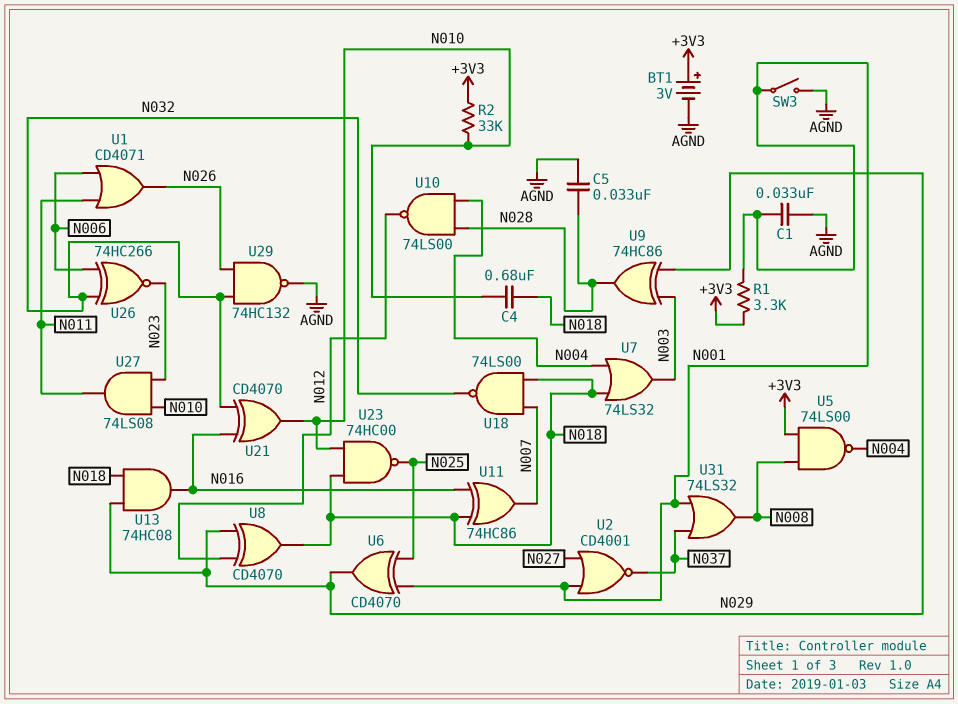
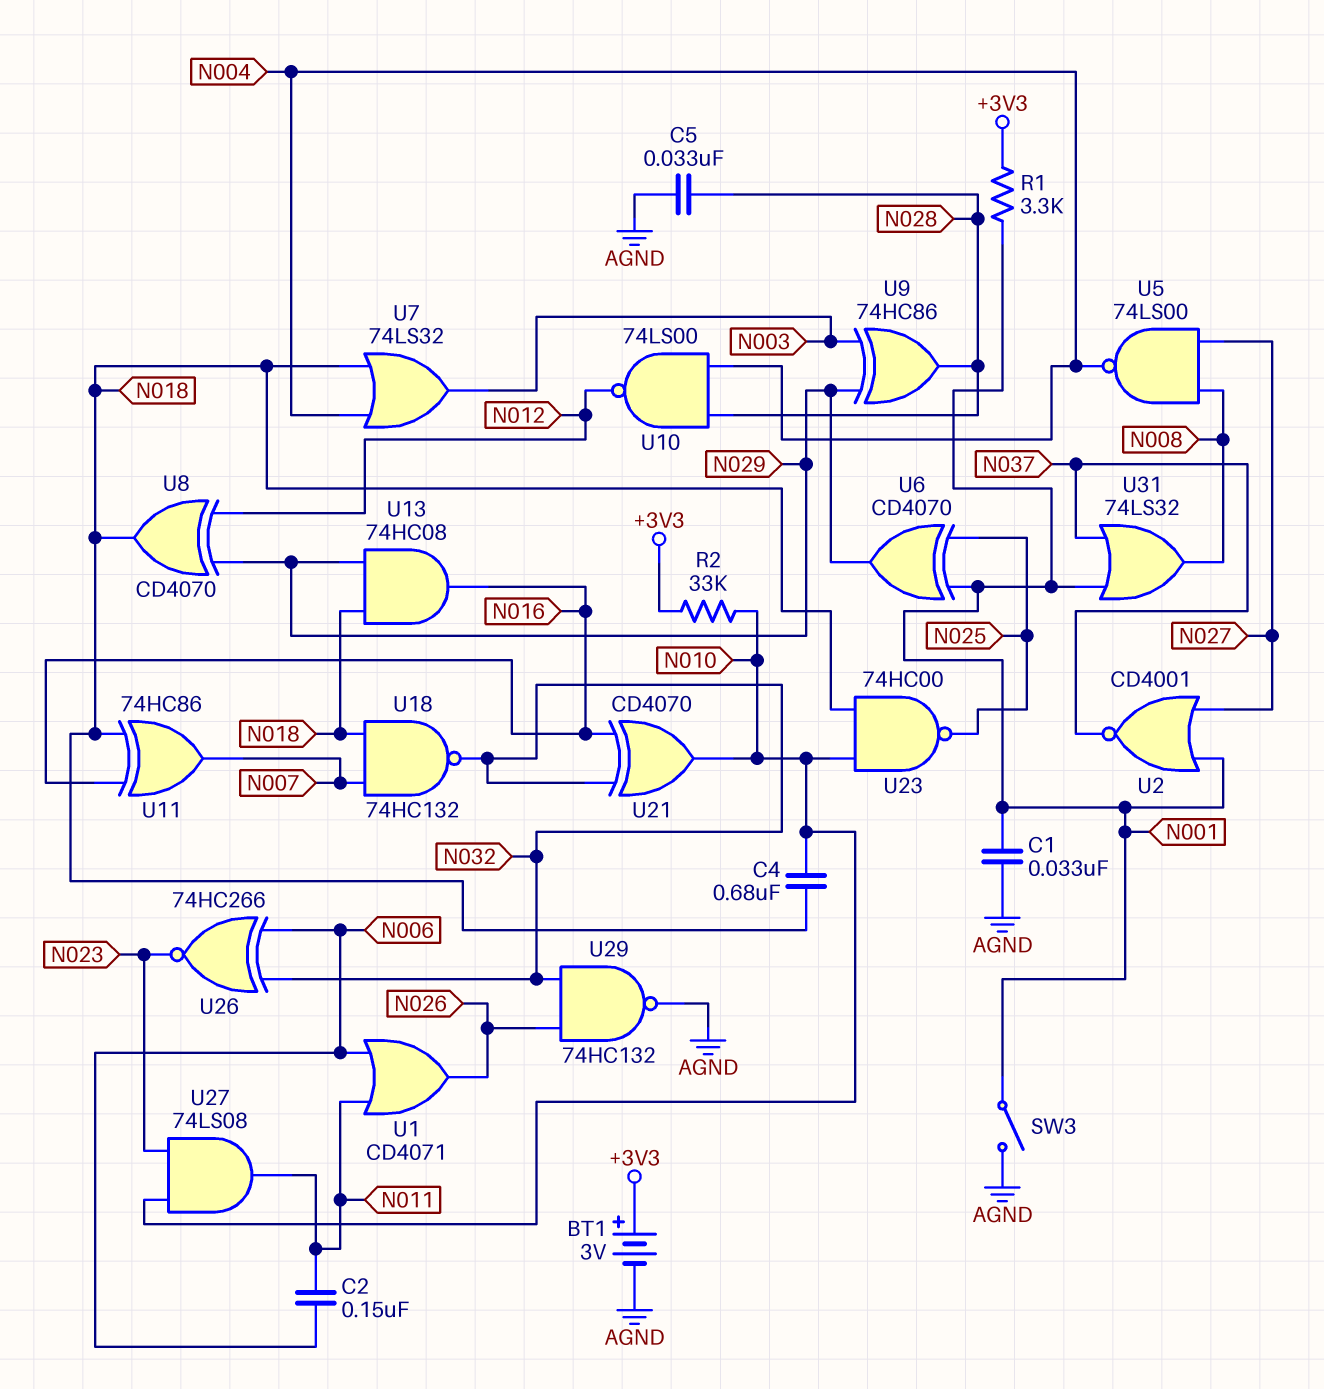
C2: none -> 150nF (N006, N011)
U5: NAND 74LS00 (in +3V3, in N008, out N004) -> NAND 74LS00 (in N008, in N027, out N004)
U18: NAND 74LS00 (in N007, in N018, out N032) -> NAND 74HC132 (in N007, in N018, out N032)

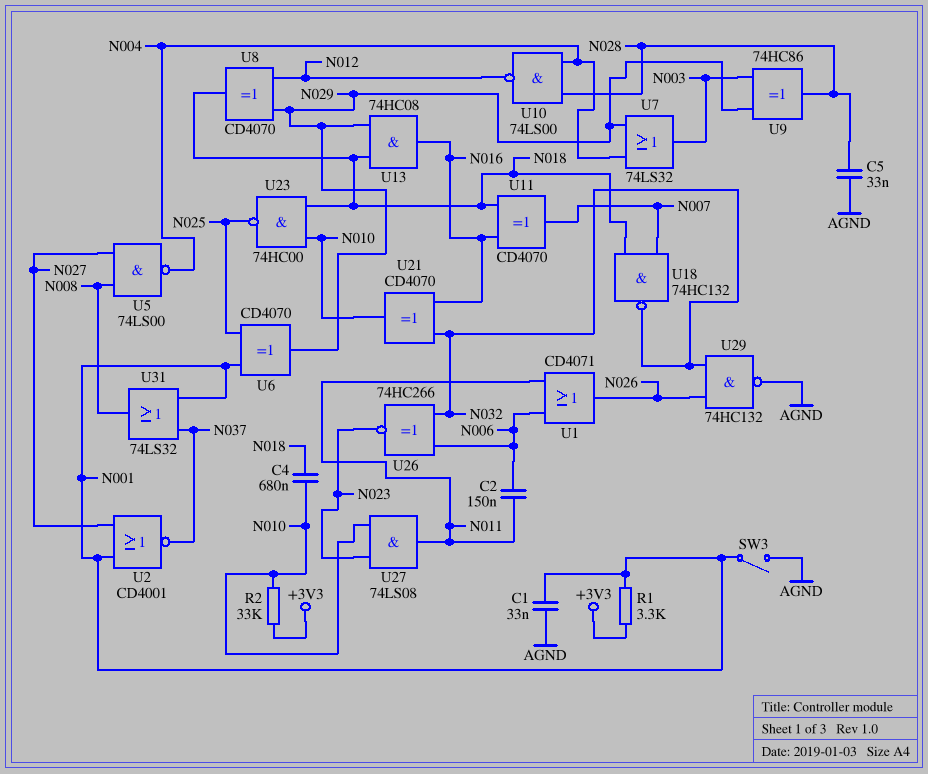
BT1: 3V (plus +3V3, minus AGND) -> none
U7: OR 74LS32 (in N004, in N018, out N003) -> OR 74LS32 (in N004, in N029, out N003)
U11: XOR 74HC86 (in N016, in N018, out N007) -> XOR CD4070 (in N016, in N018, out N007)

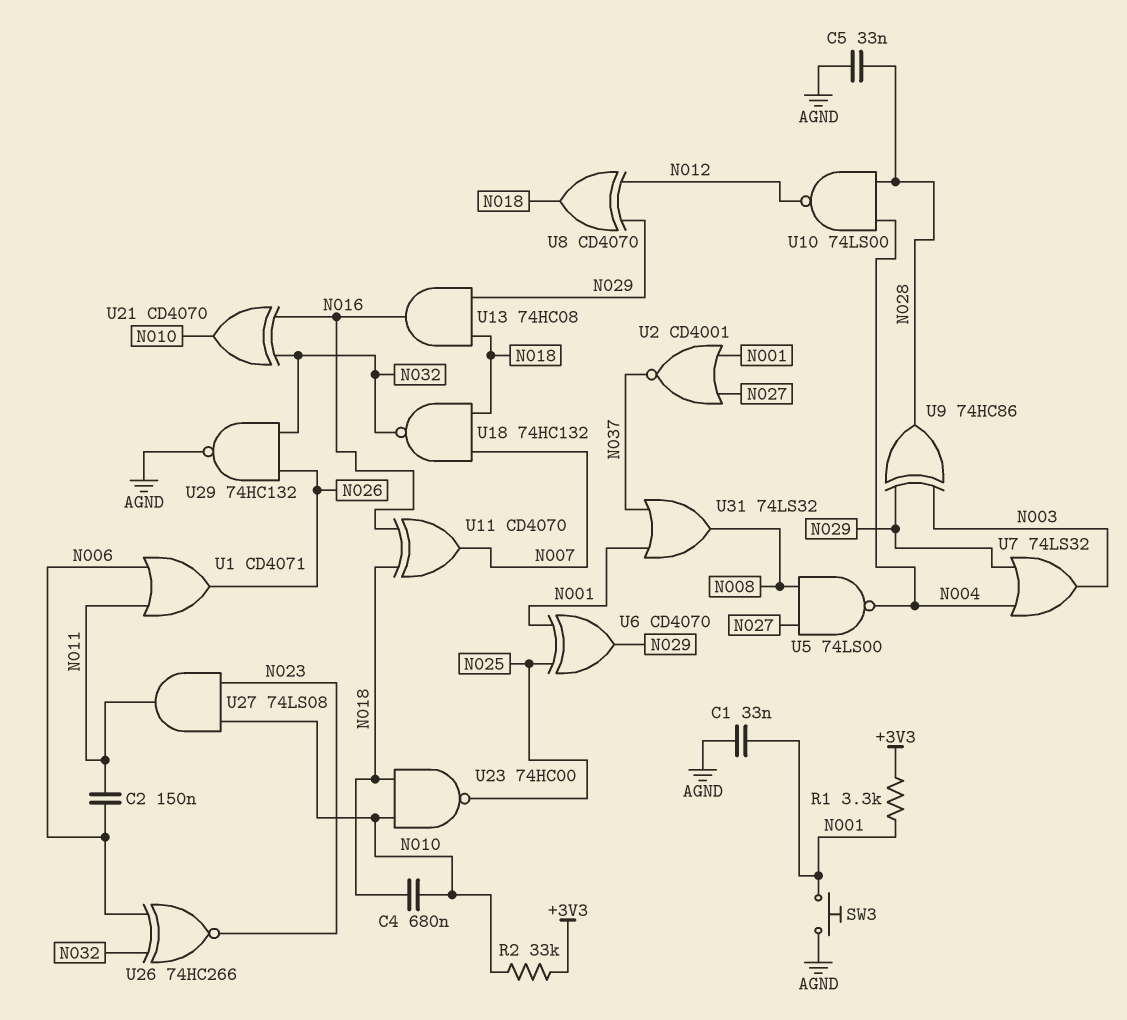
SW3: switch (AGND, N001) -> button (AGND, N001)

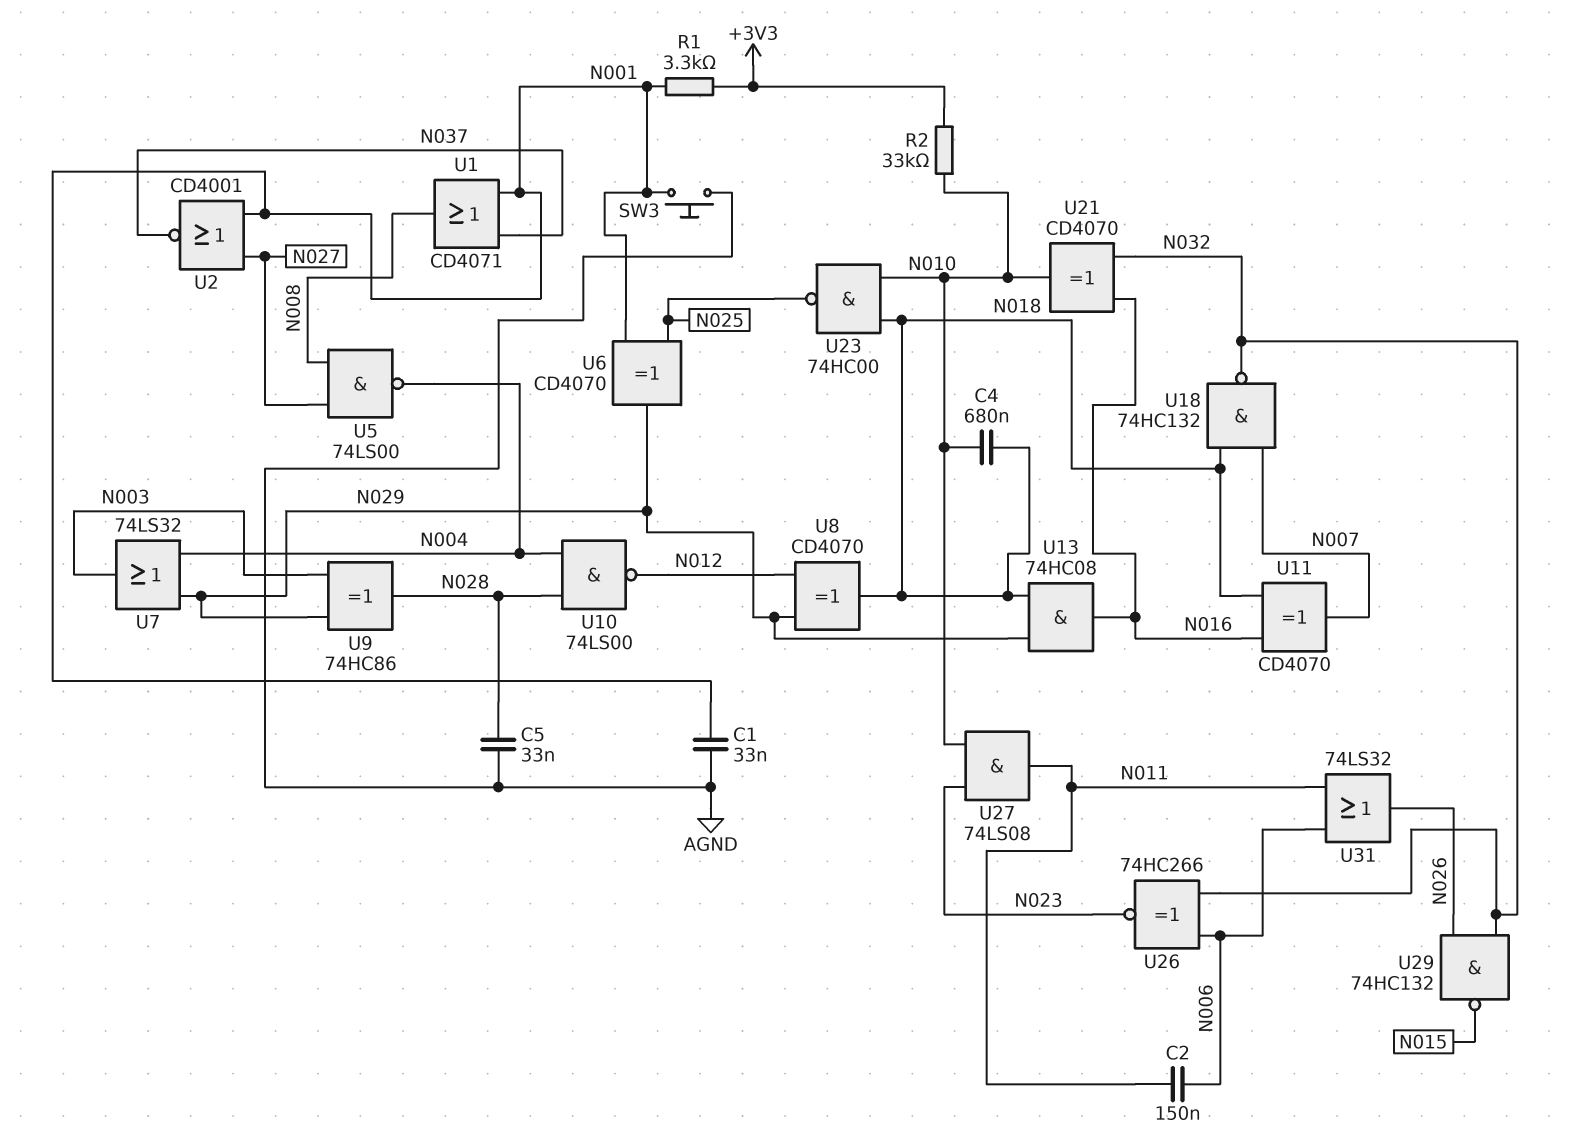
U1: OR CD4071 (in N006, in N011, out N026) -> OR CD4071 (in N001, in N037, out N008)
U29: NAND 74HC132 (in N026, in N032, out AGND) -> NAND 74HC132 (in N026, in N032, out N015)
U31: OR 74LS32 (in N001, in N037, out N008) -> OR 74LS32 (in N006, in N011, out N026)

